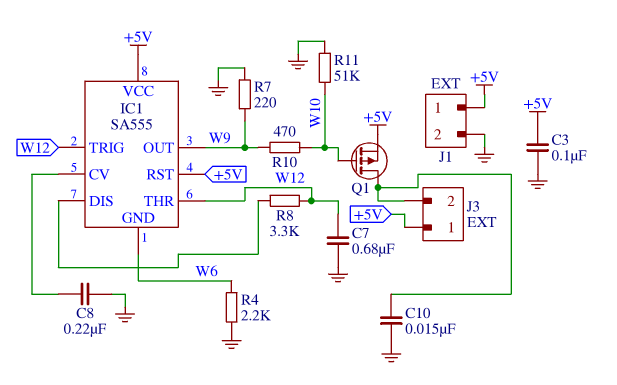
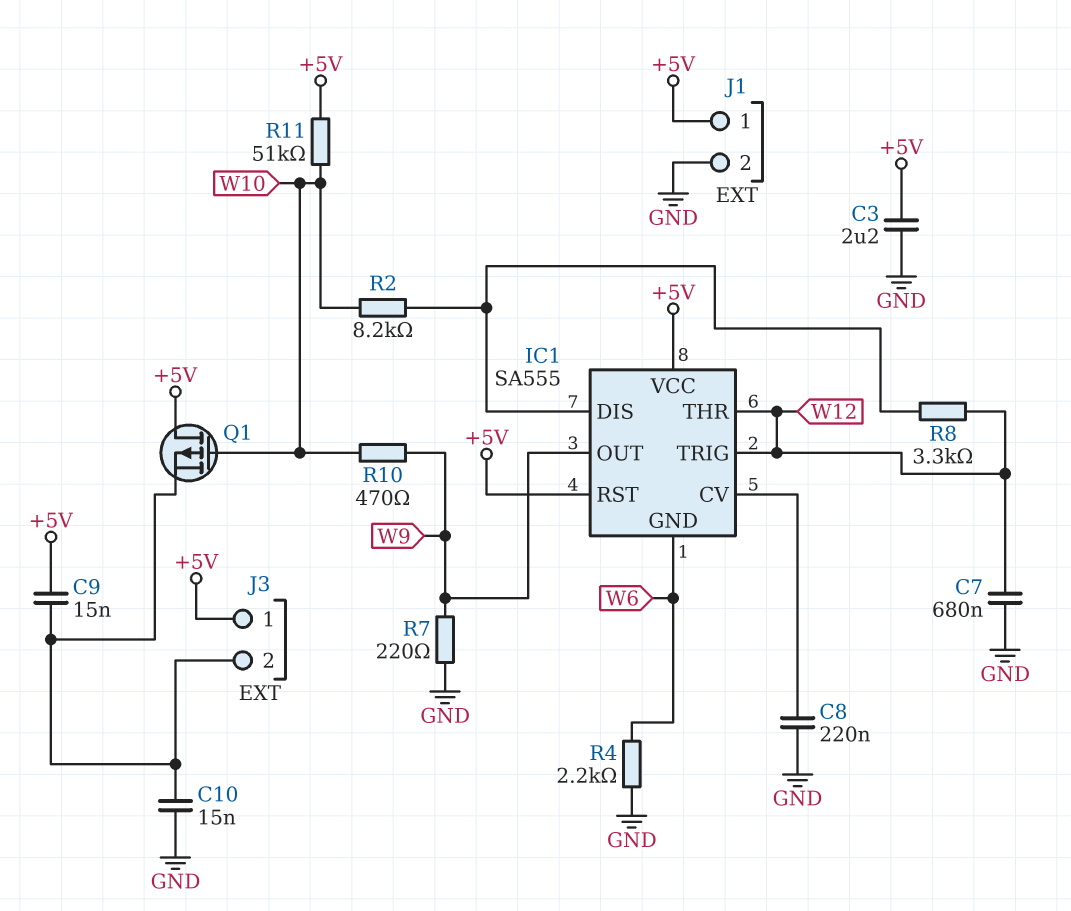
C3: 100nF (+5V, GND) -> 2.2uF (+5V, GND)
C9: none -> 15nF (+5V, J3/2)
Q1: PMOS (G W10, D J3/2, S +5V) -> PMOS (G W10, D +5V, S J3/2)
R2: none -> 8.2k (IC1/DIS, W10)
R11: 51k (GND, W10) -> 51k (+5V, W10)

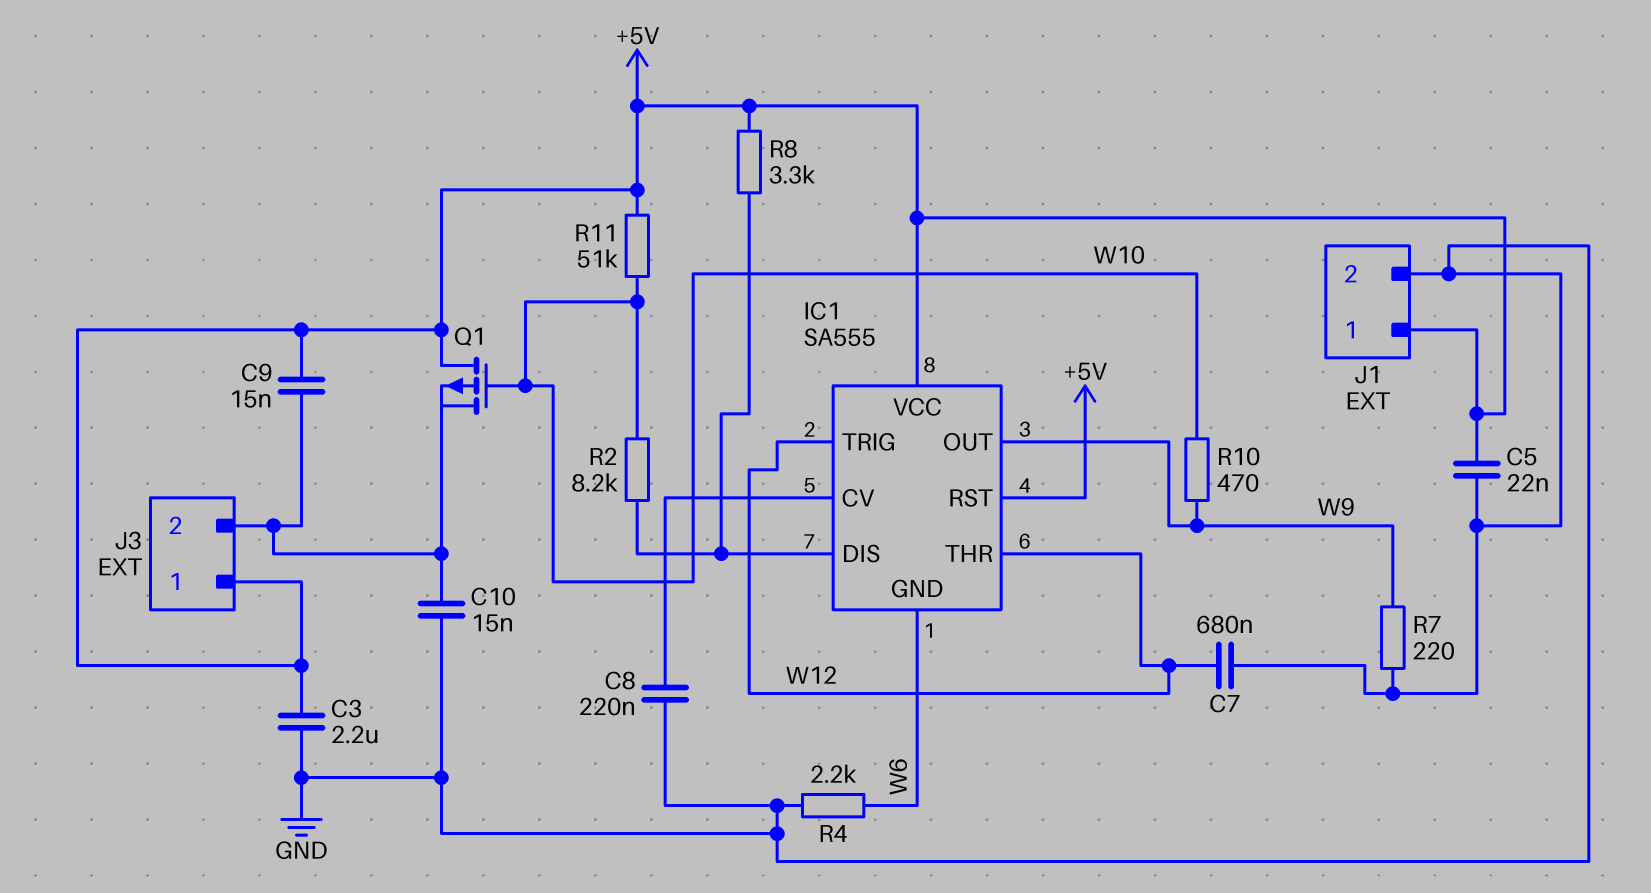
C5: none -> 22nF (+5V, GND)
R8: 3.3k (IC1/DIS, W12) -> 3.3k (+5V, IC1/DIS)

